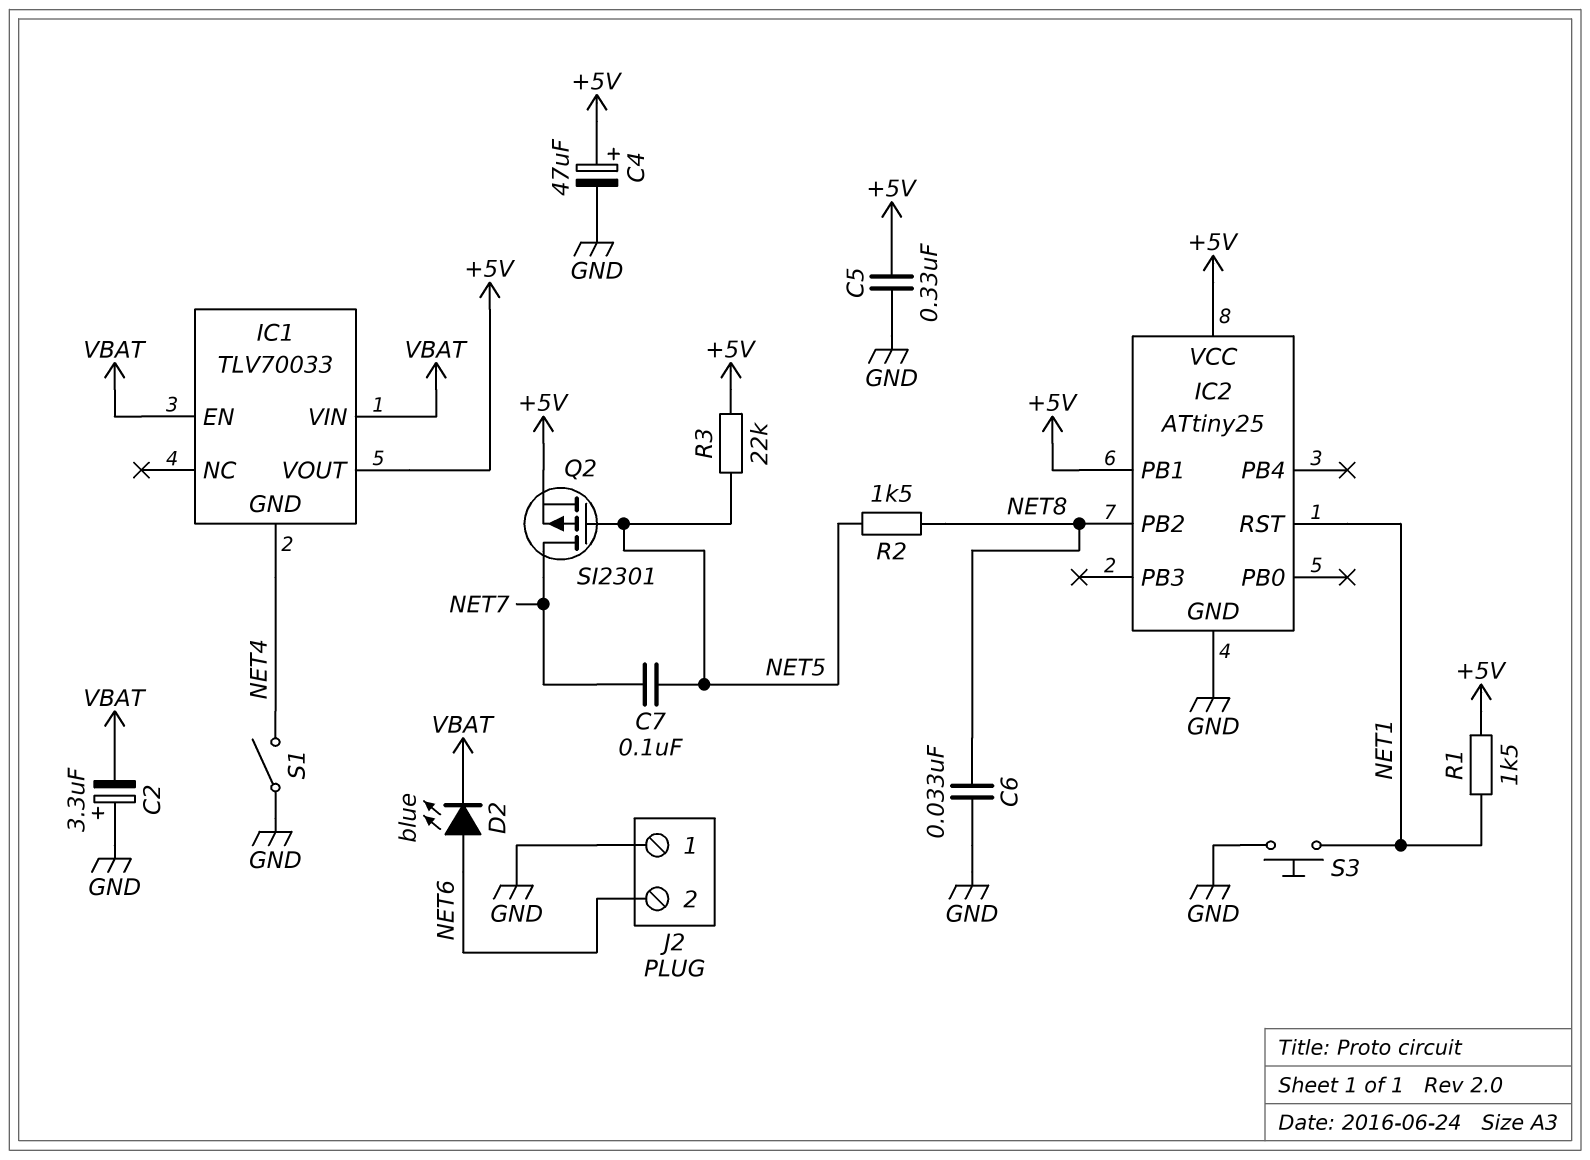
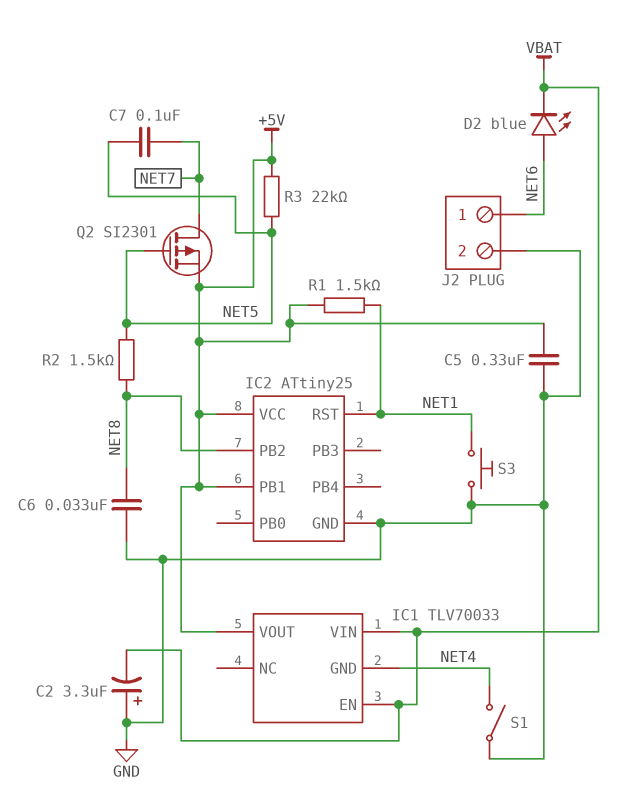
C4: 47uF (plus +5V, minus GND) -> none
J2 pin 1: GND -> NET6
J2 pin 2: NET6 -> GND

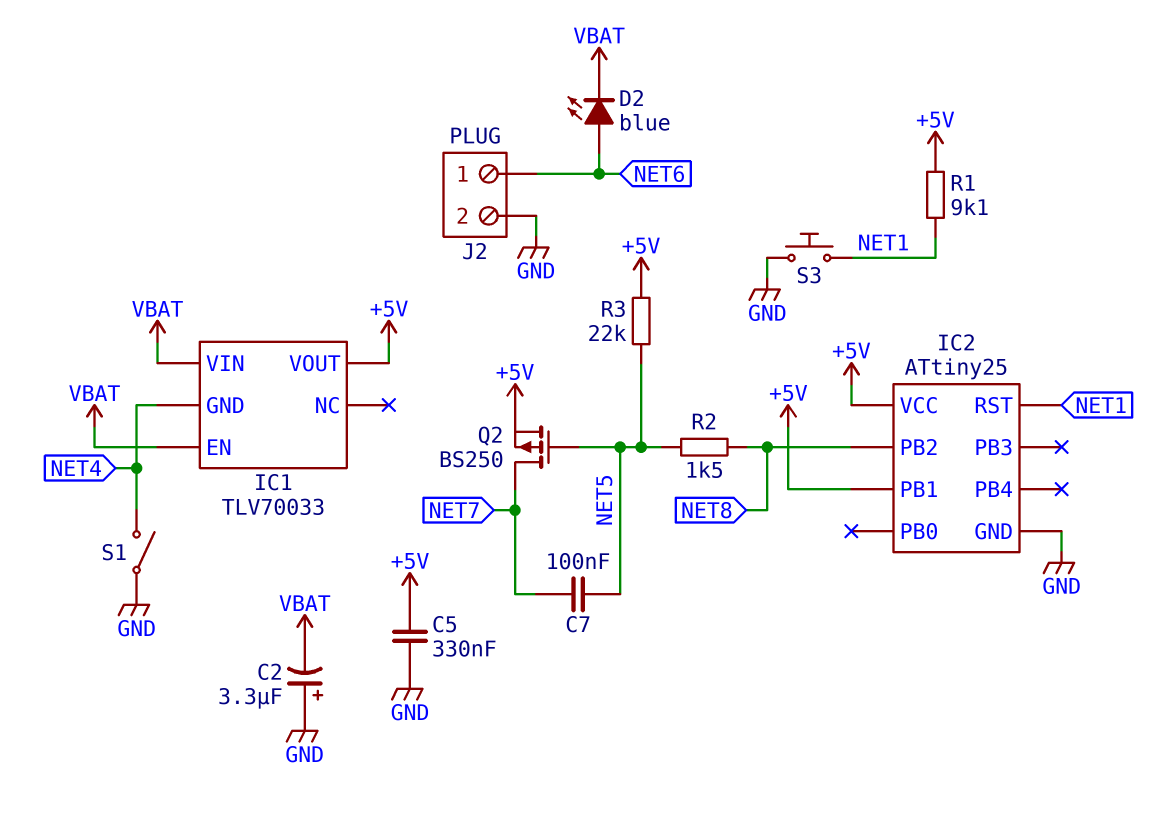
C6: 33nF (GND, NET8) -> none
Q2: PMOS SI2301 (G NET5, D NET7, S +5V) -> PMOS BS250 (G NET5, D NET7, S +5V)
R1: 1.5k (+5V, NET1) -> 9.1k (+5V, NET1)

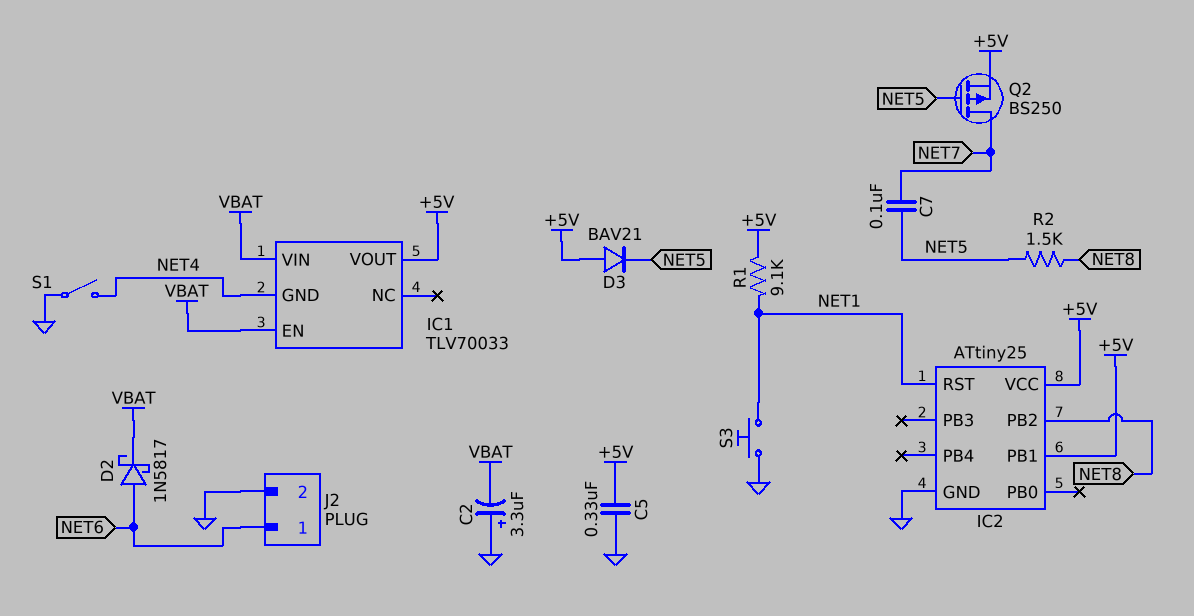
D2: LED blue (A NET6, K VBAT) -> schottky 1N5817 (A NET6, K VBAT)
D3: none -> diode BAV21 (A +5V, K NET5)
R3: 22k (+5V, NET5) -> none

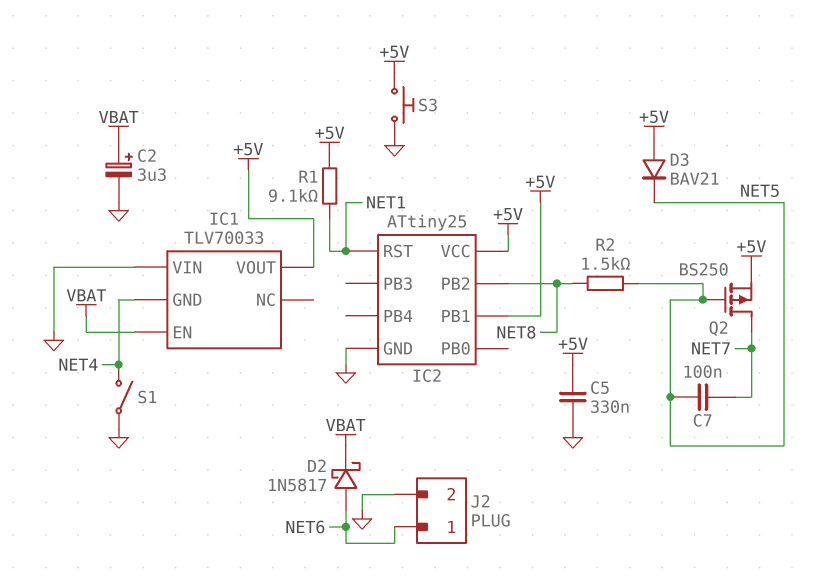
C2: 3.3uF (plus GND, minus VBAT) -> 3.3uF (plus VBAT, minus GND)
IC1 pin VIN: VBAT -> GND
S3: button (GND, NET1) -> button (+5V, GND)

